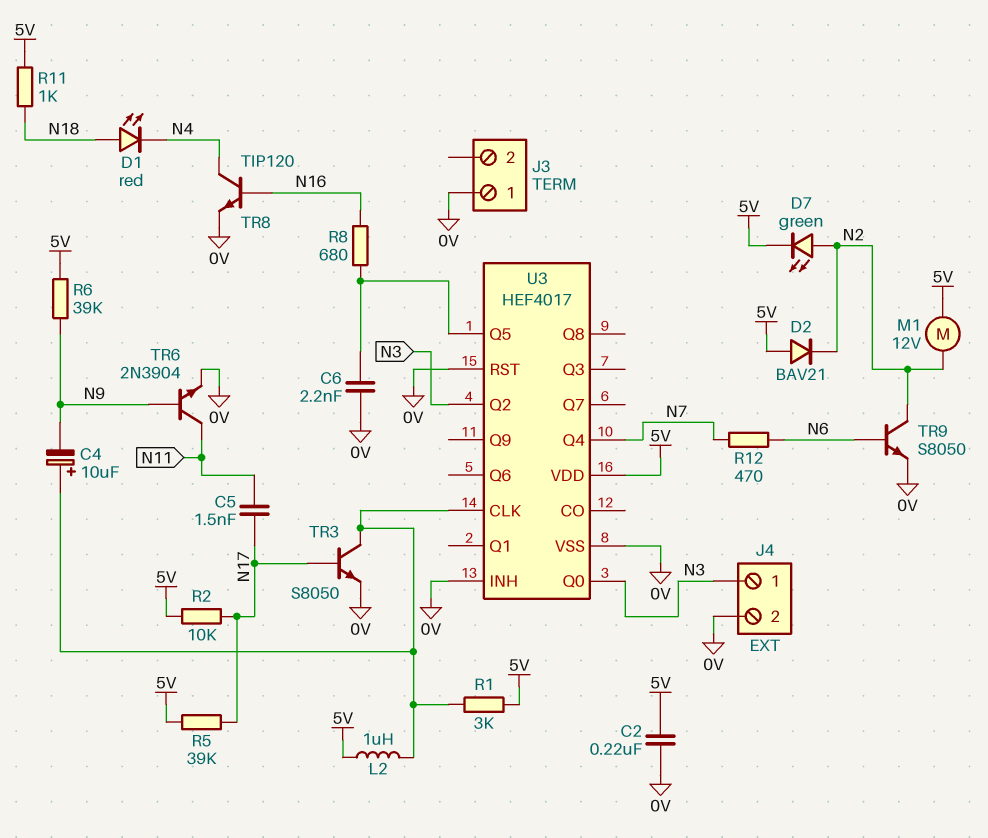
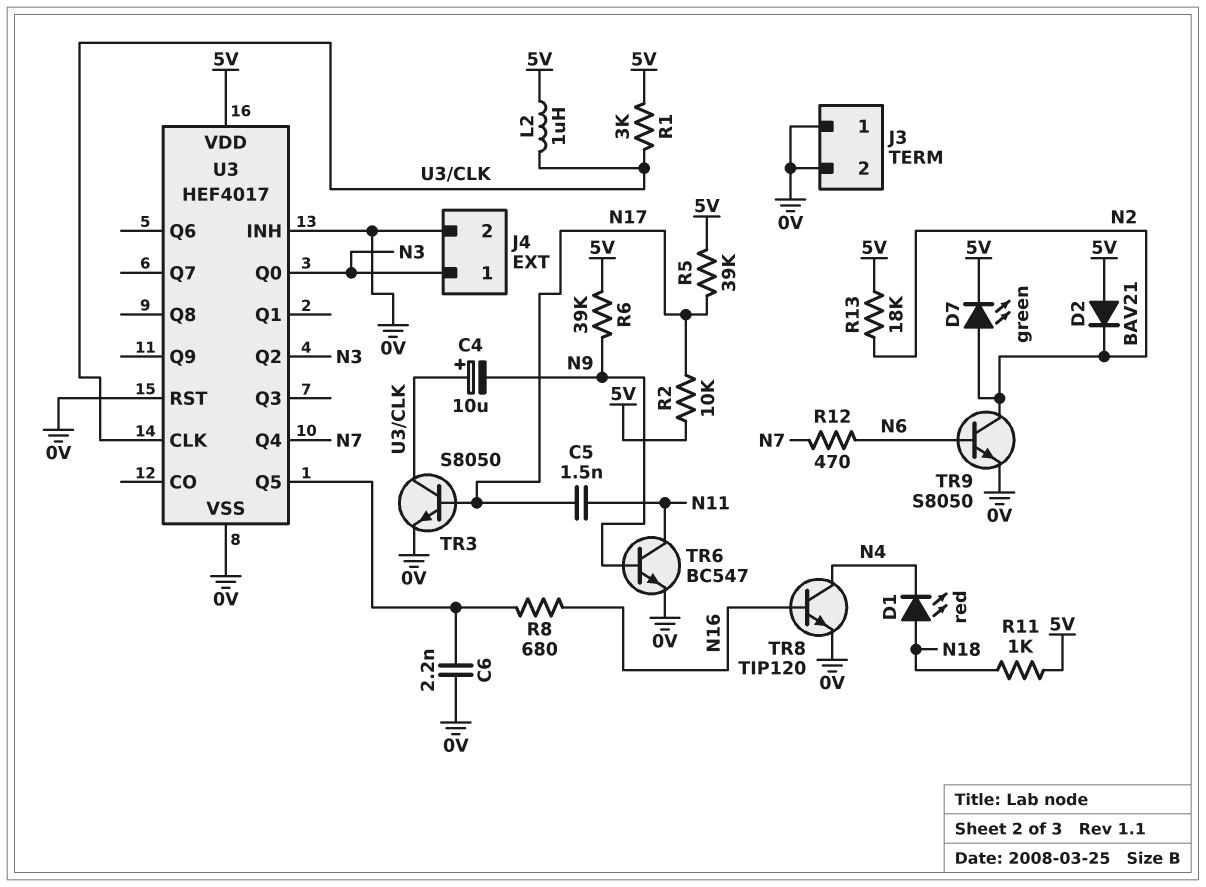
C2: 220nF (0V, 5V) -> none
J3 pin 2: none -> 0V
M1: motor 12V (5V, N2) -> none
R13: none -> 18k (5V, N2)
TR6: NPN 2N3904 (B N9, C N11, E 0V) -> NPN BC547 (B N9, C N11, E 0V)

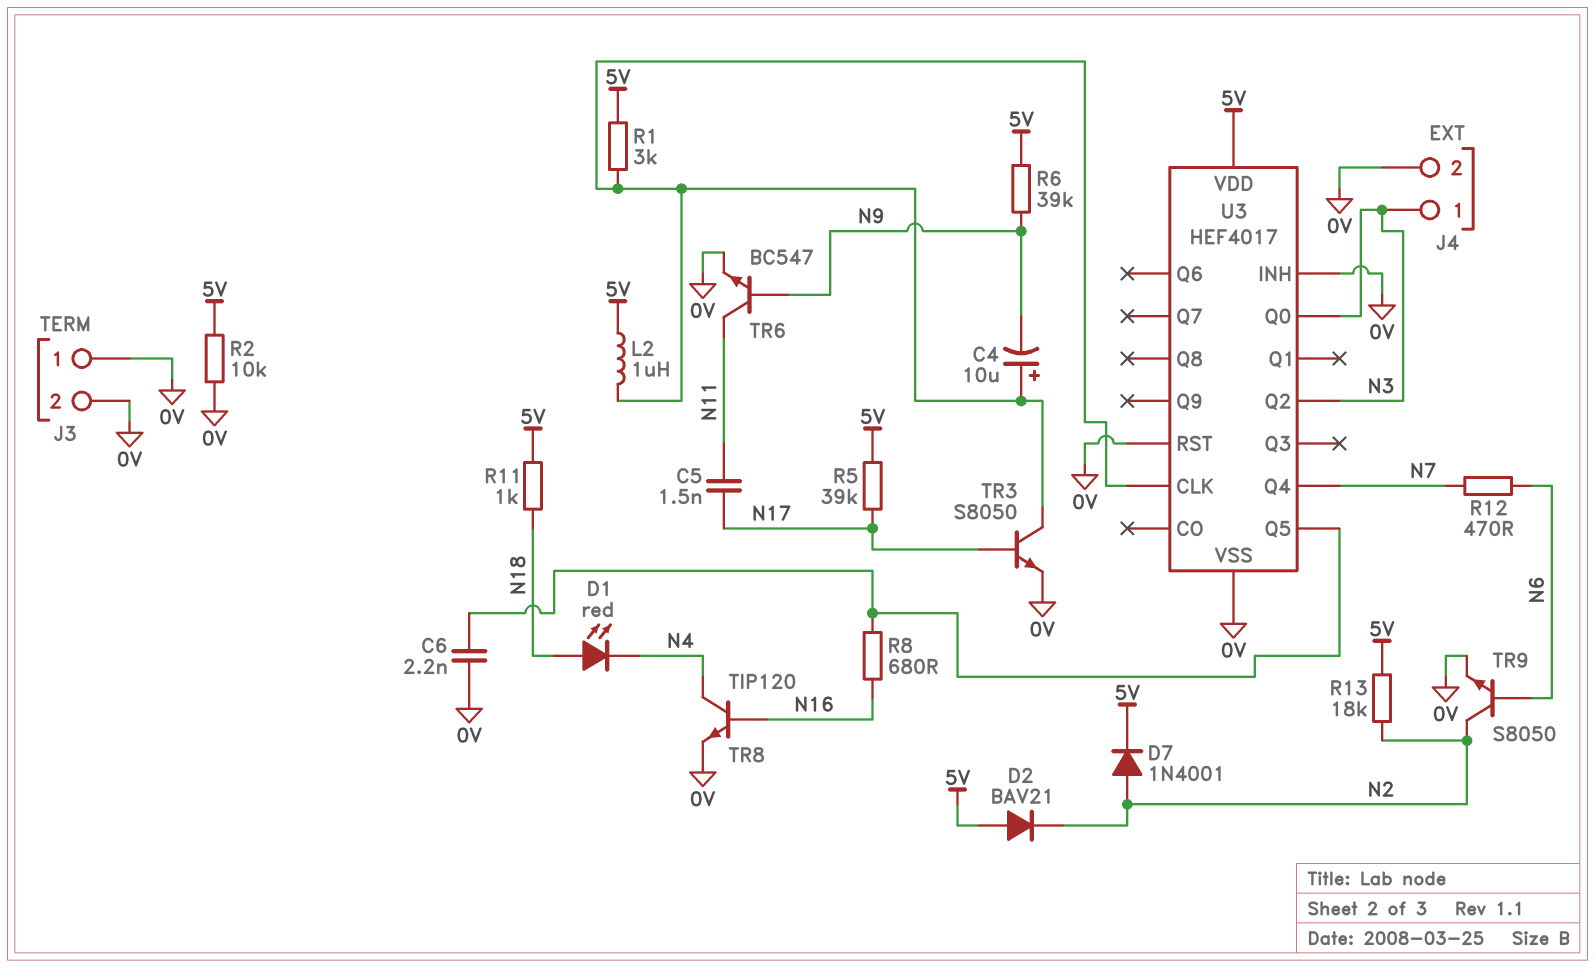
D7: LED green (A N2, K 5V) -> diode 1N4001 (A N2, K 5V)
R2: 10k (5V, N17) -> 10k (0V, 5V)

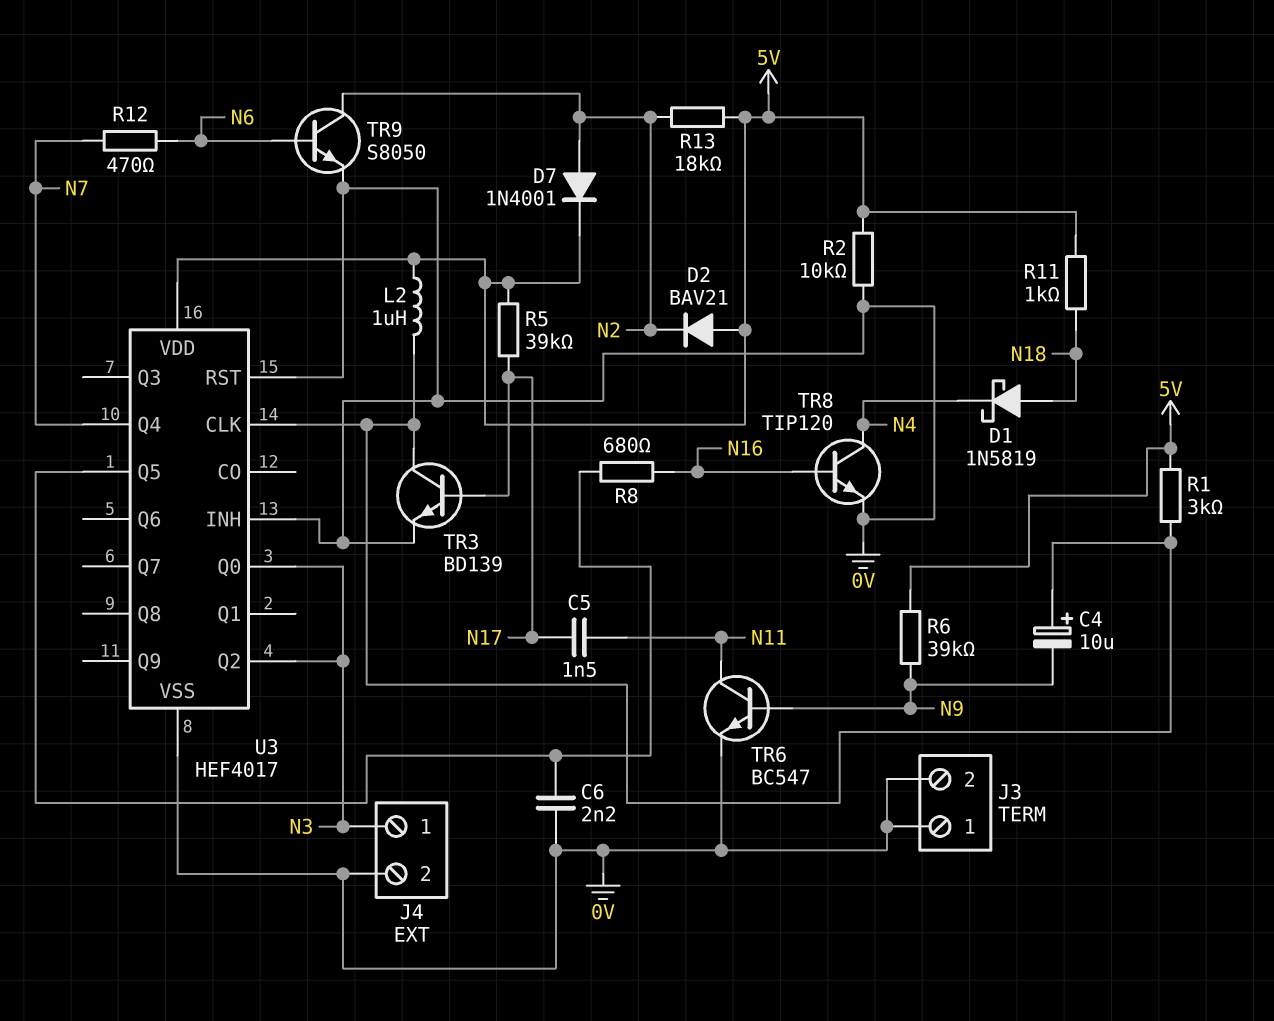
D1: LED red (A N18, K N4) -> schottky 1N5819 (A N18, K N4)
TR3: NPN S8050 (B N17, C U3/CLK, E 0V) -> NPN BD139 (B N17, C U3/CLK, E 0V)

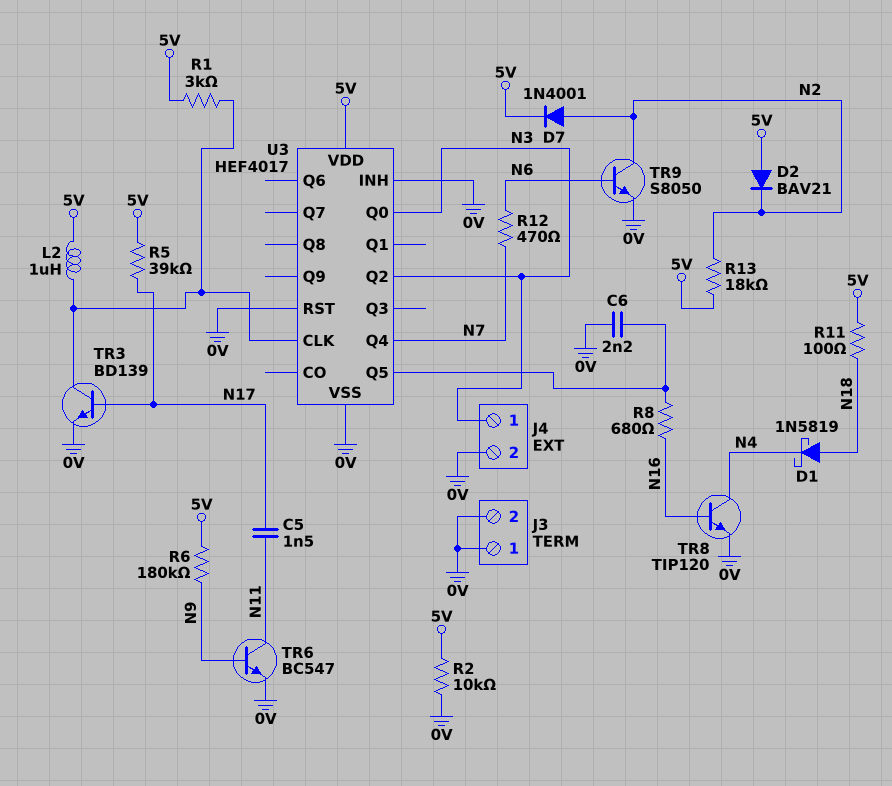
C4: 10uF (plus U3/CLK, minus N9) -> none
R6: 39k (5V, N9) -> 180k (5V, N9)
R11: 1k (5V, N18) -> 100 (5V, N18)

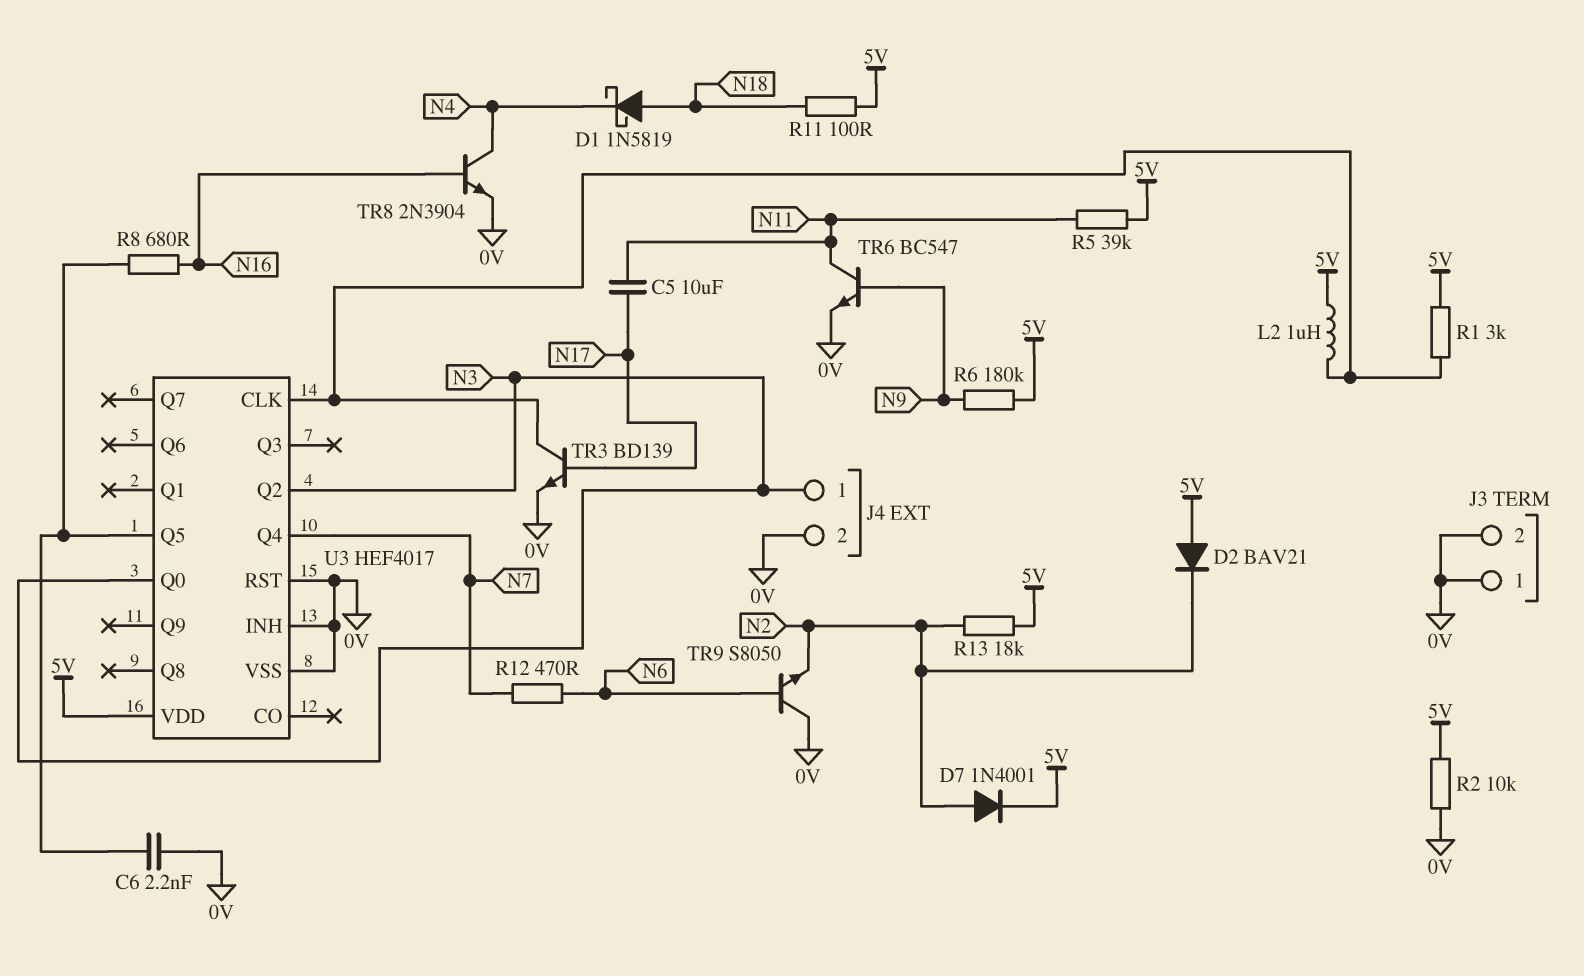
C5: 1.5nF (N11, N17) -> 10uF (N11, N17)
R5: 39k (5V, N17) -> 39k (5V, N11)
TR8: NPN TIP120 (B N16, C N4, E 0V) -> NPN 2N3904 (B N16, C N4, E 0V)
TR9: NPN S8050 (B N6, C N2, E 0V) -> NPN S8050 (B N6, C 0V, E N2)

